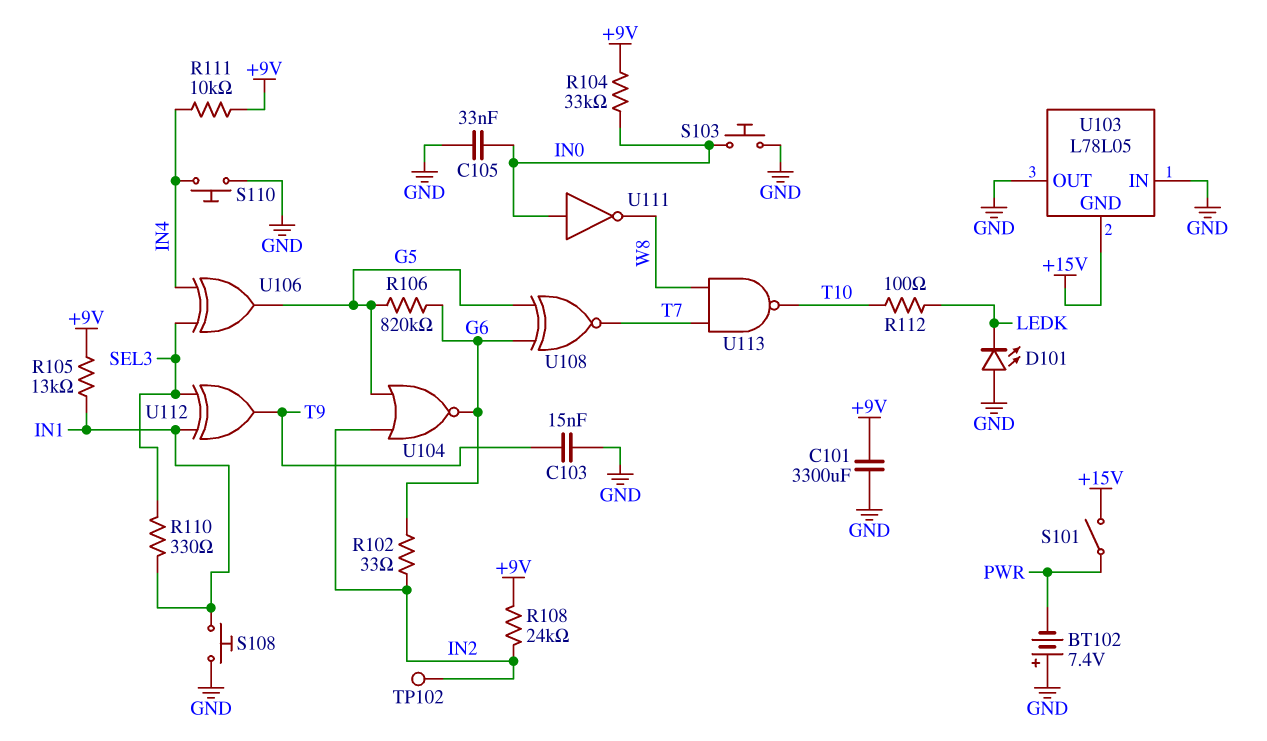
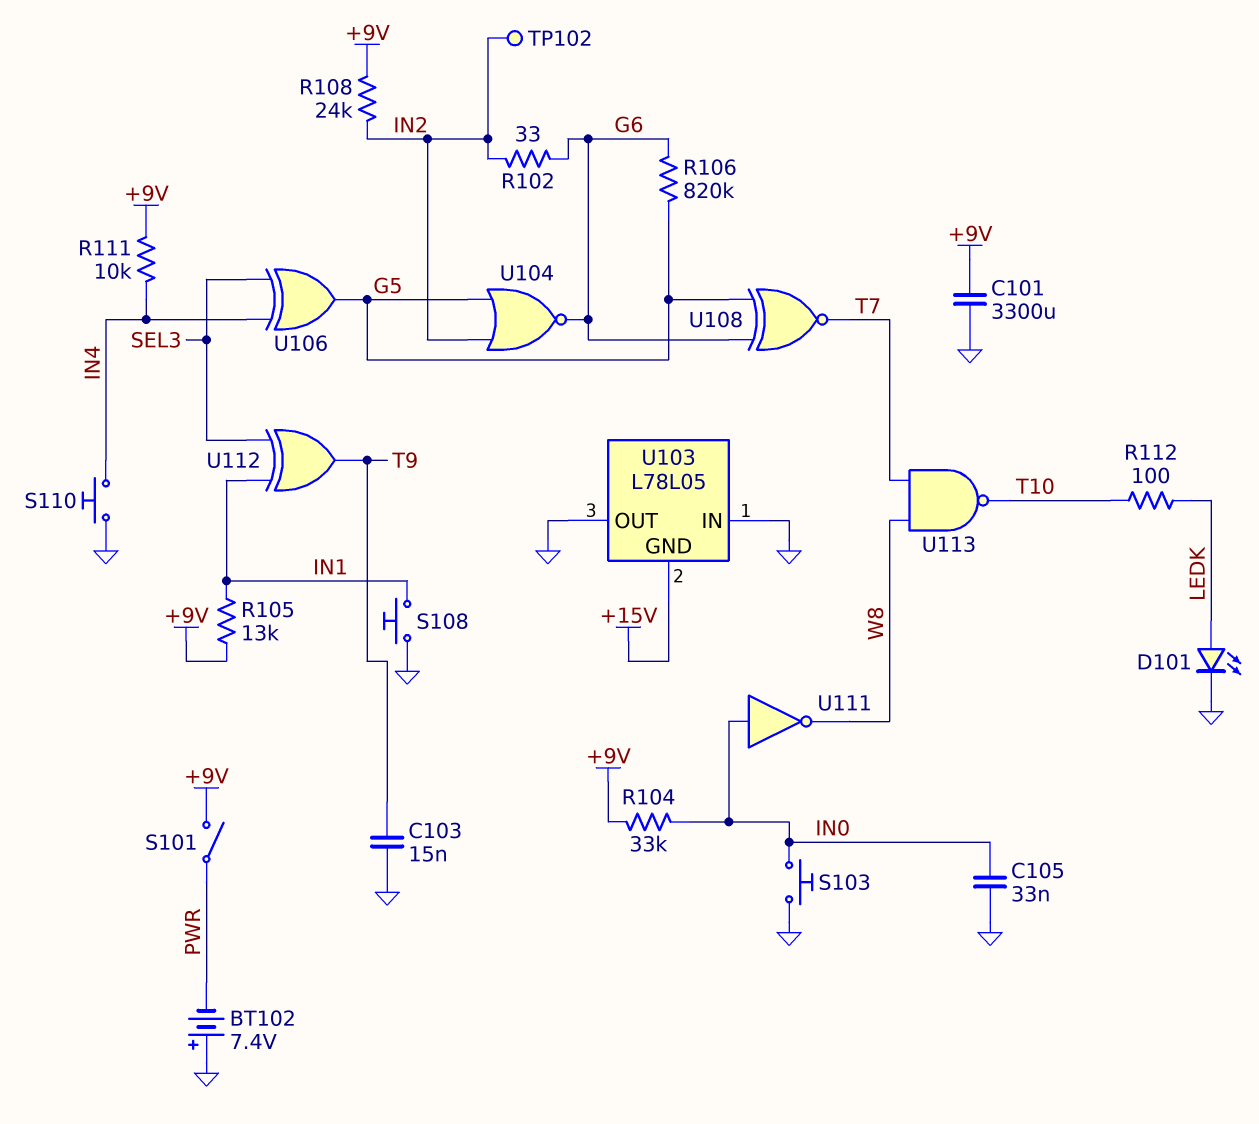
D101: LED (A GND, K LEDK) -> LED (A LEDK, K GND)
R110: 330 (IN1, SEL3) -> none
S101: switch (+15V, PWR) -> switch (+9V, PWR)

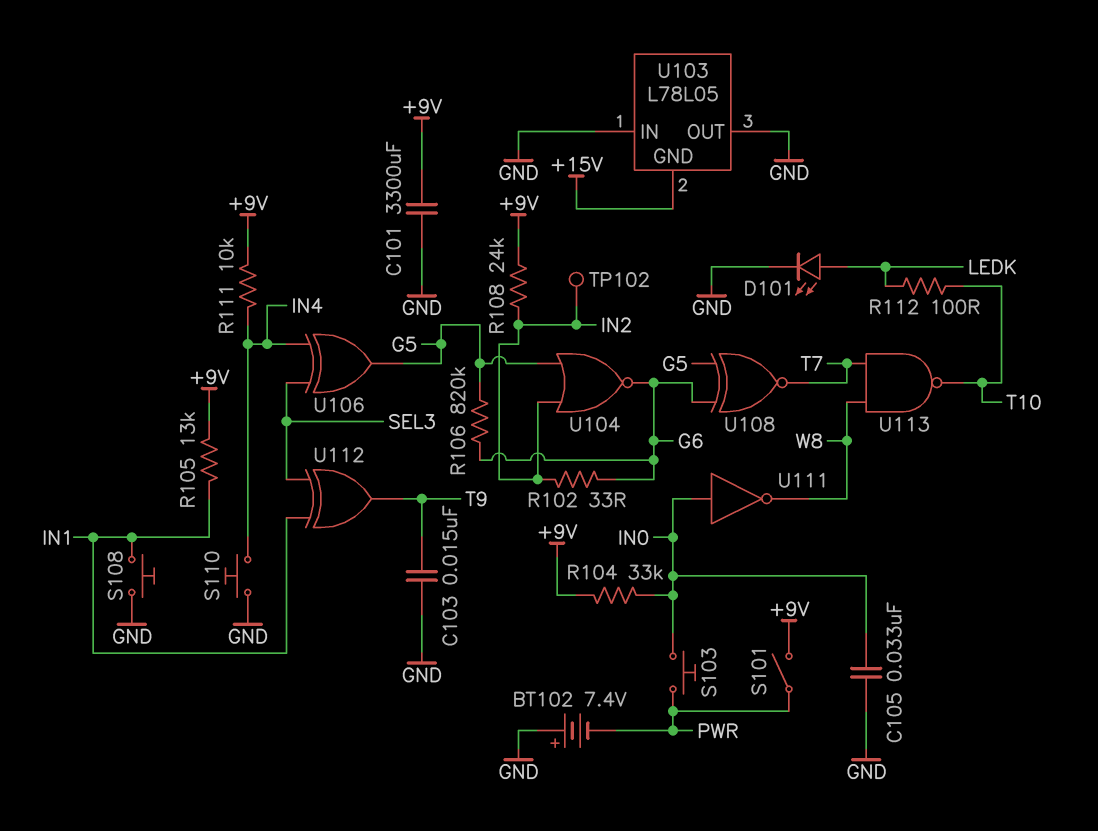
S103: button (GND, IN0) -> button (IN0, PWR)

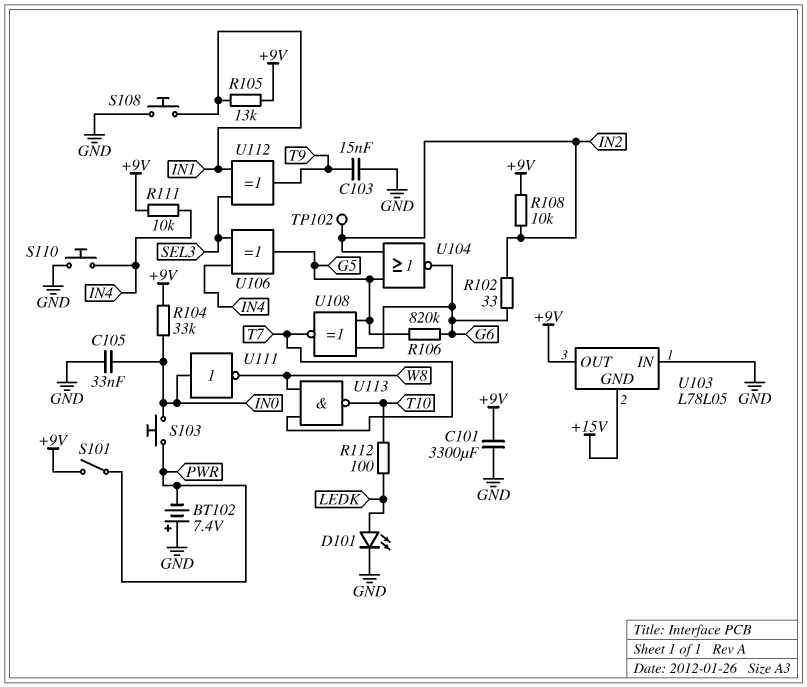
R108: 24k (+9V, IN2) -> 10k (+9V, IN2)
U103 pin OUT: GND -> +9V

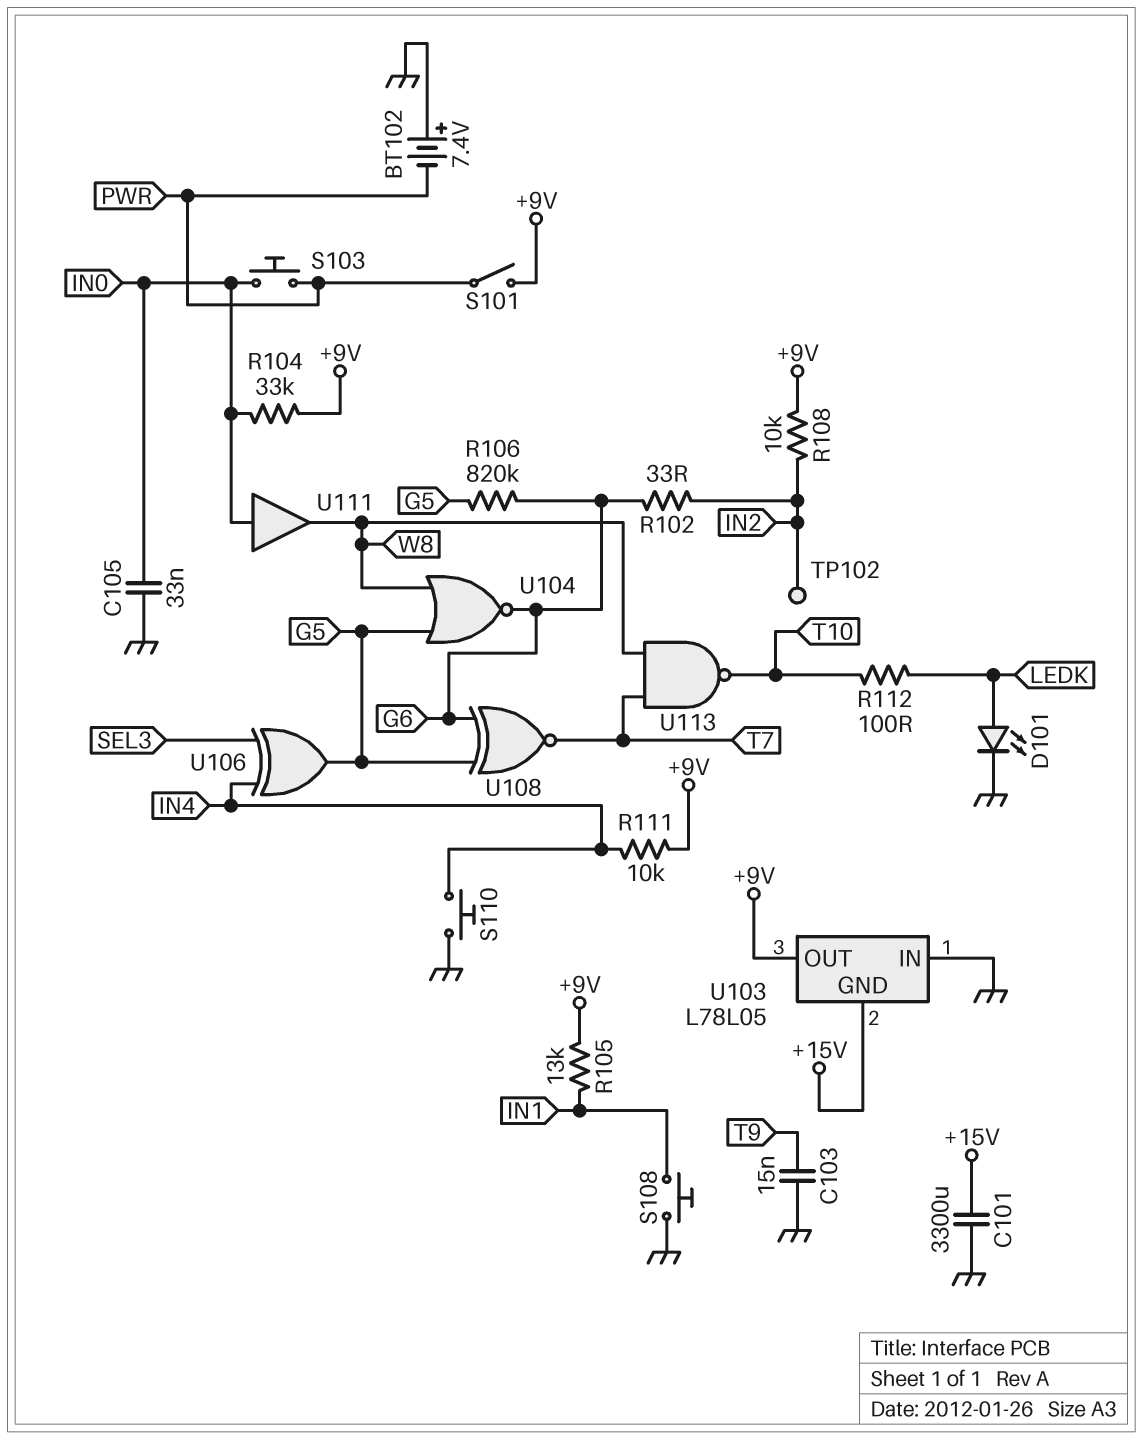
C101: 3300uF (+9V, GND) -> 3300uF (+15V, GND)
U104: NOR (in G5, in IN2, out G6) -> NOR (in G5, in W8, out G6)
U111: NOT (in IN0, out W8) -> buffer (in IN0, out W8)
U112: XOR (in IN1, in SEL3, out T9) -> none

